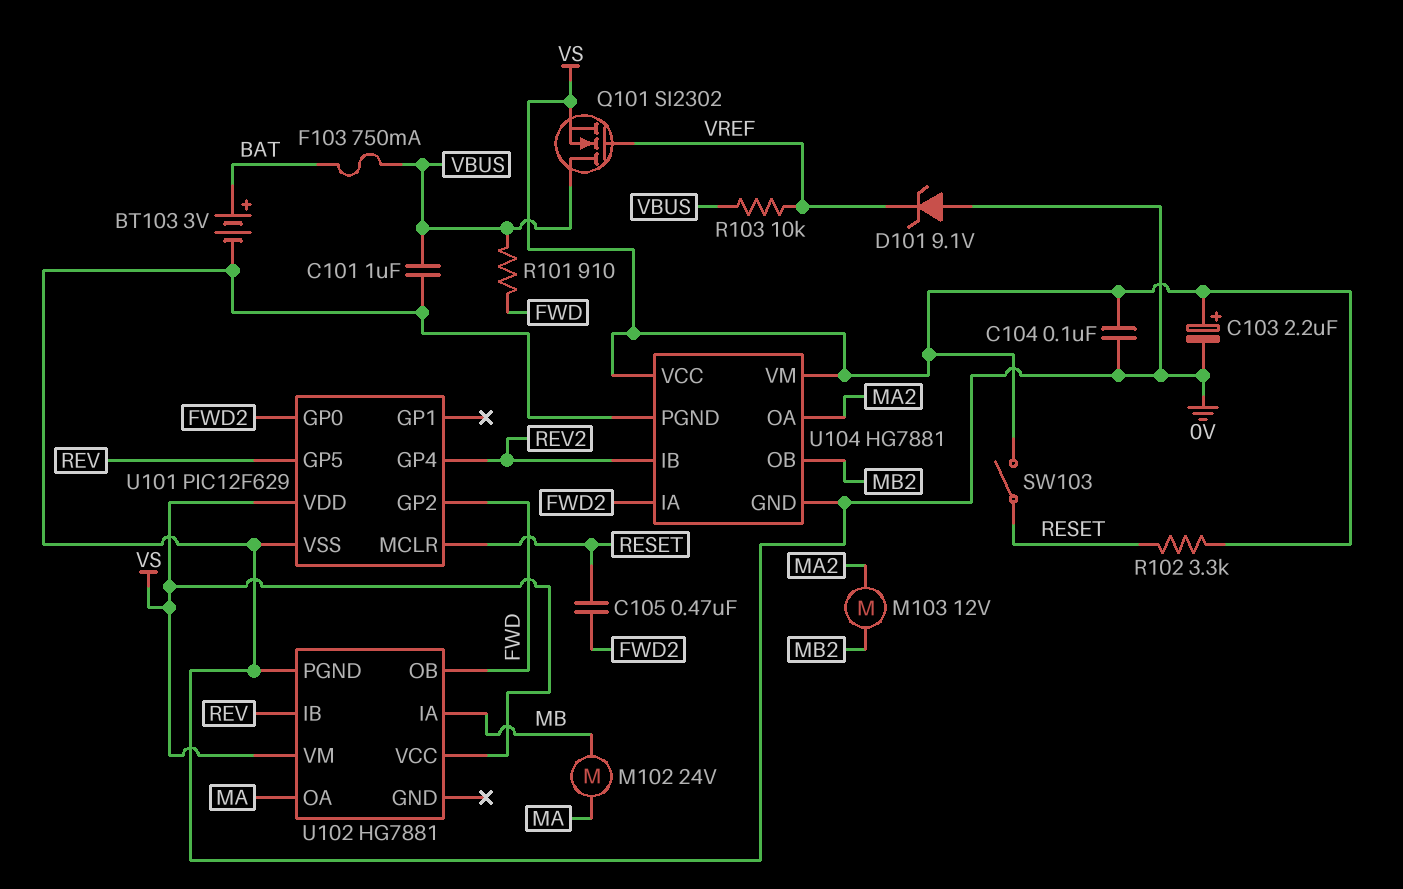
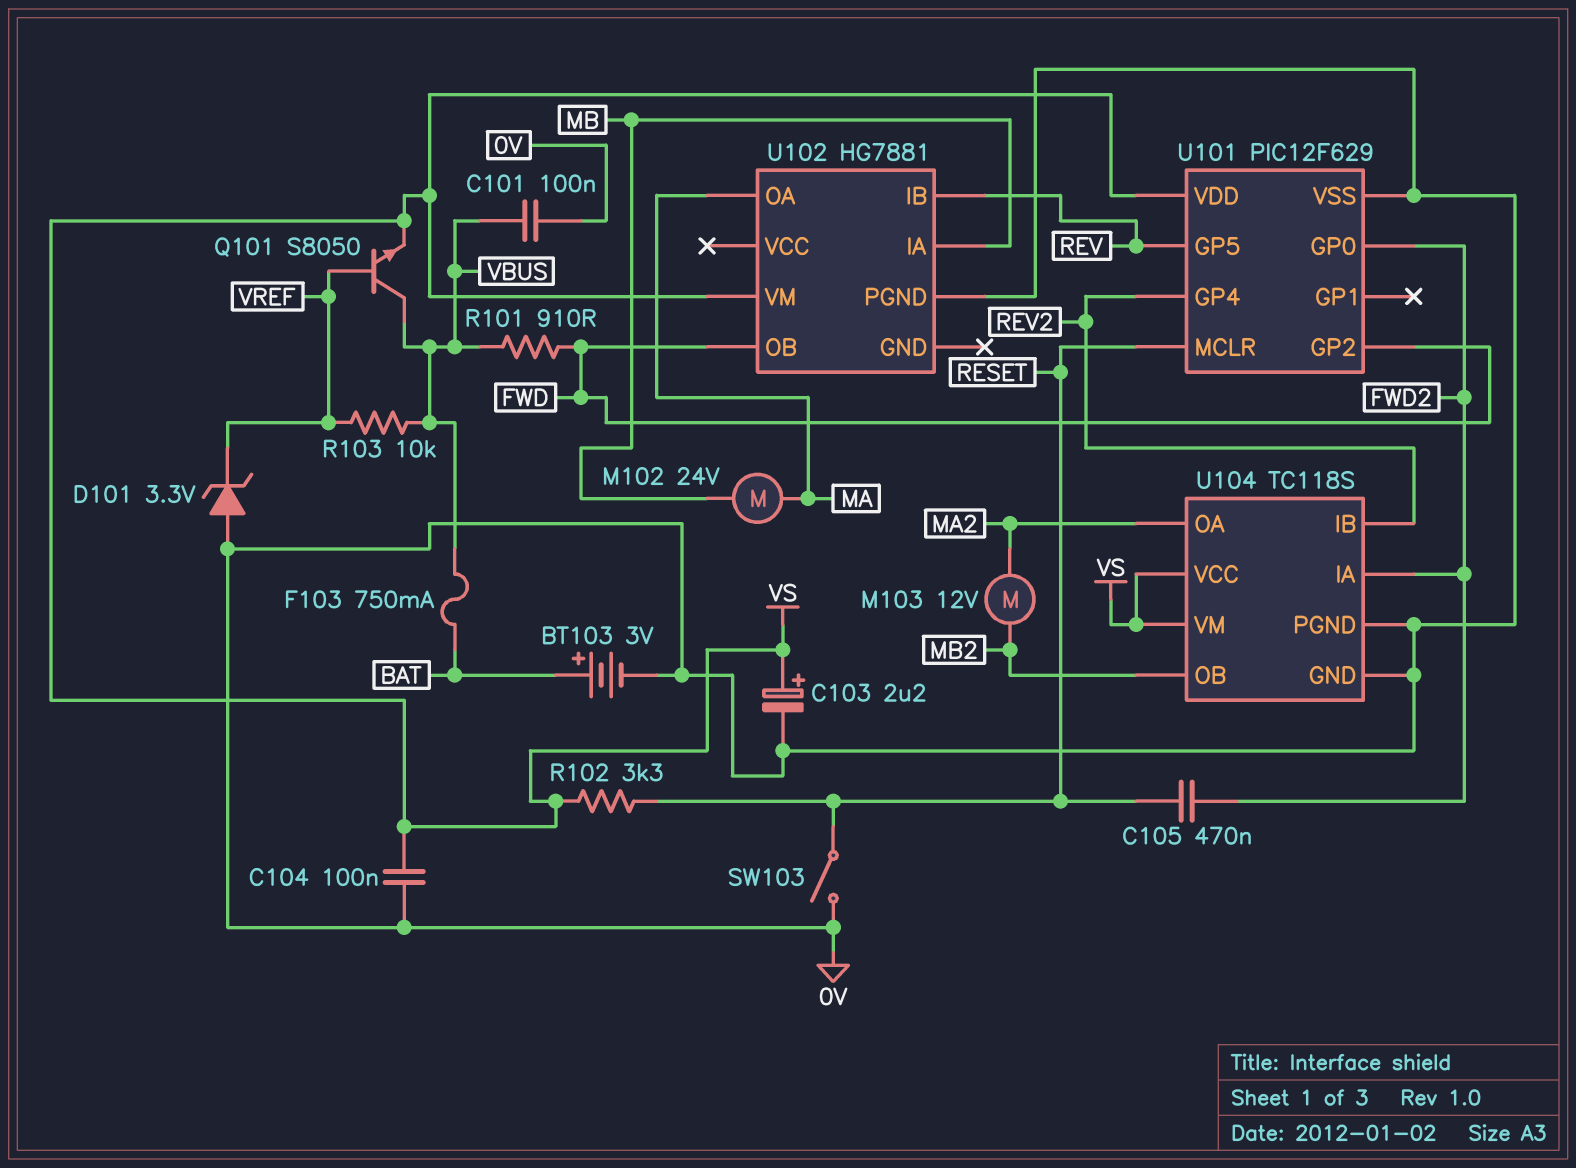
C101: 1uF (0V, VBUS) -> 100nF (0V, VBUS)
D101: zener 9.1V (A 0V, K VREF) -> zener 3.3V (A 0V, K VREF)
Q101: NMOS SI2302 (G VREF, D VBUS, S VS) -> NPN S8050 (B VREF, C VBUS, E VS)
SW103: switch (RESET, VS) -> switch (0V, RESET)
U102 pin VCC: VS -> none
U104: HG7881 -> TC118S

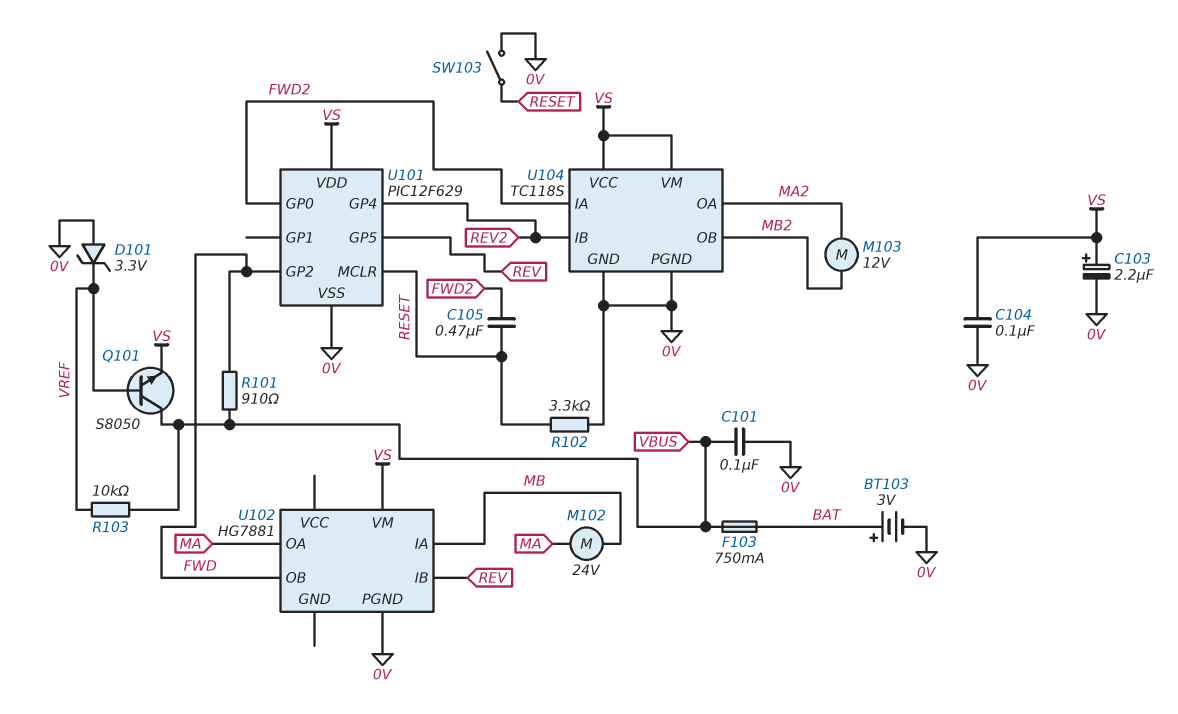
R102: 3.3k (RESET, VS) -> 3.3k (0V, RESET)

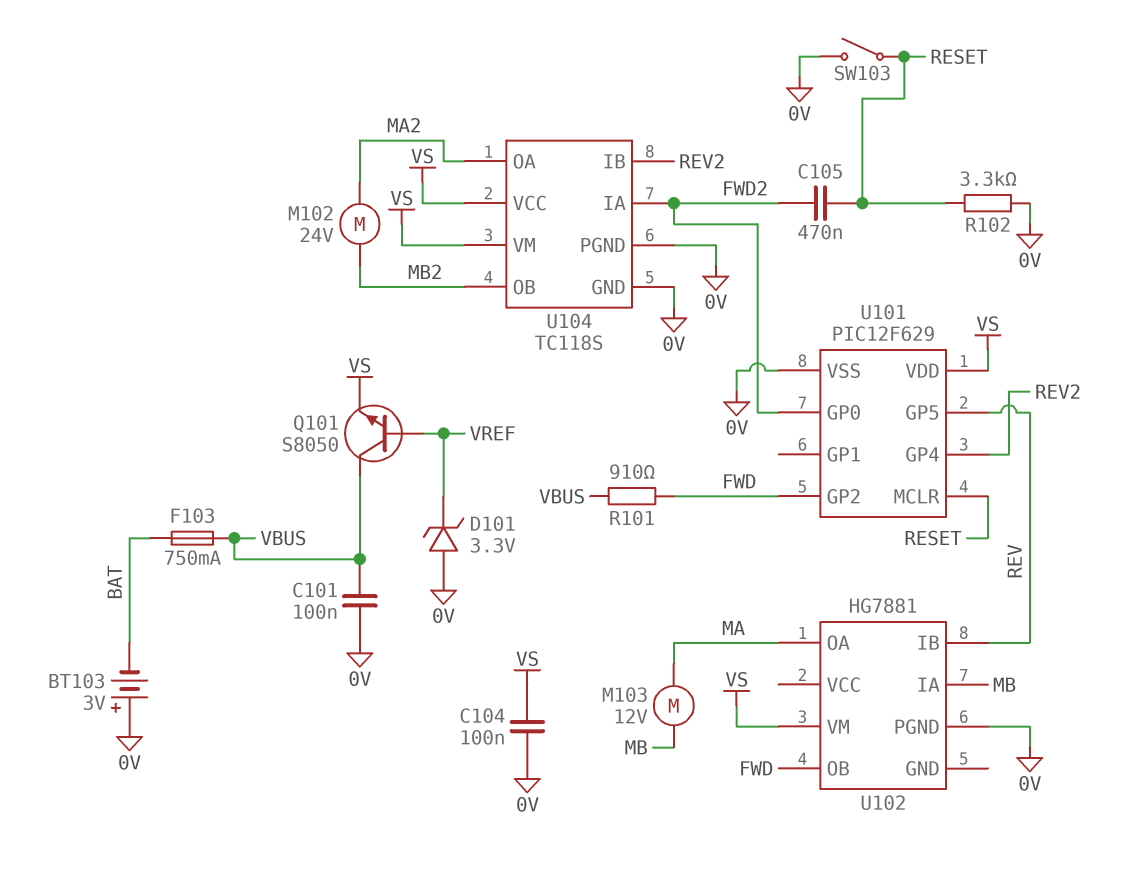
BT103: 3V (plus BAT, minus 0V) -> 3V (plus 0V, minus BAT)
C103: 2.2uF (plus VS, minus 0V) -> none
M102: motor 24V (MA, MB) -> motor 24V (MA2, MB2)
M103: motor 12V (MA2, MB2) -> motor 12V (MA, MB)
R103: 10k (VBUS, VREF) -> none

